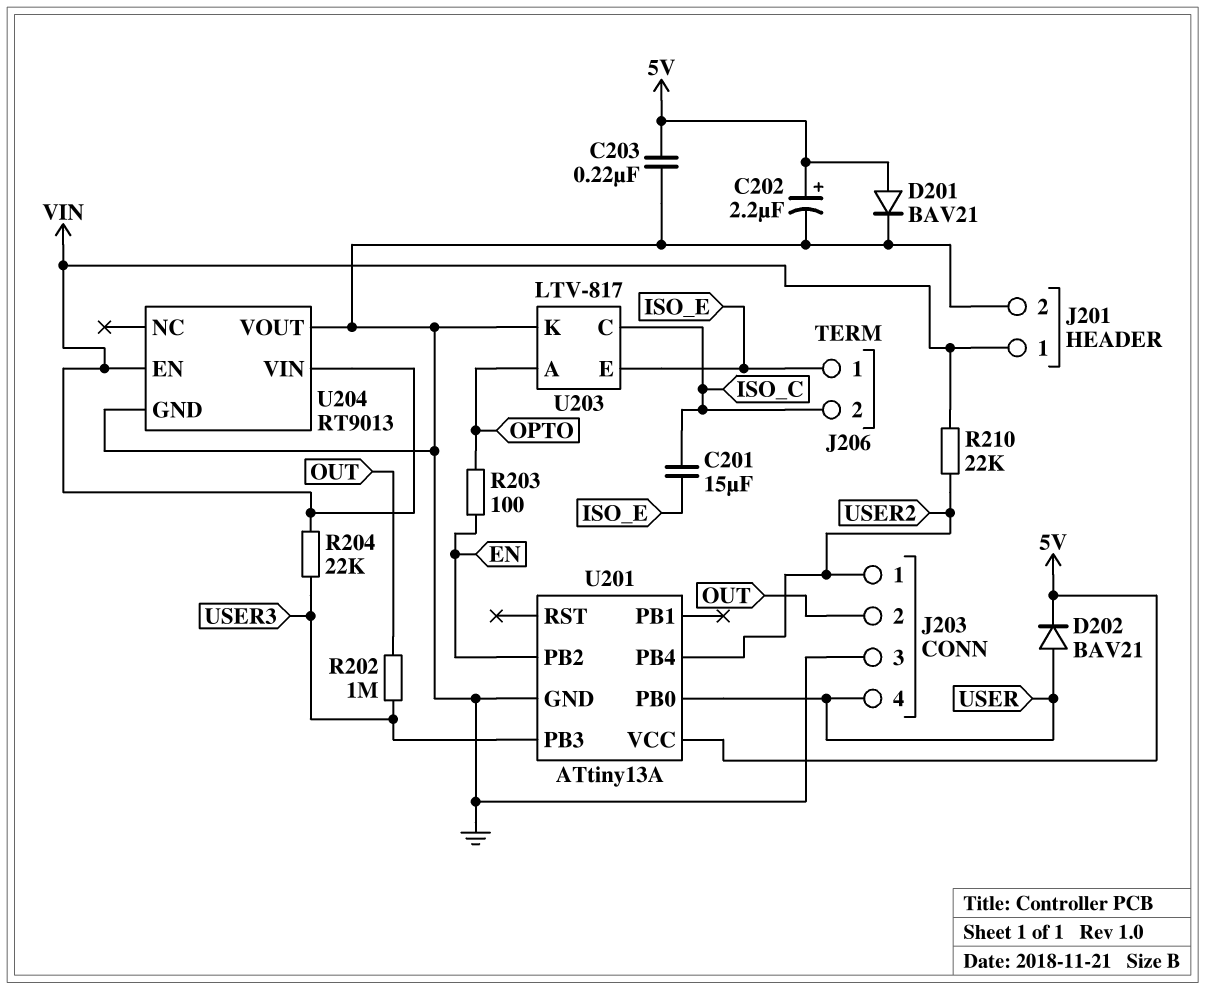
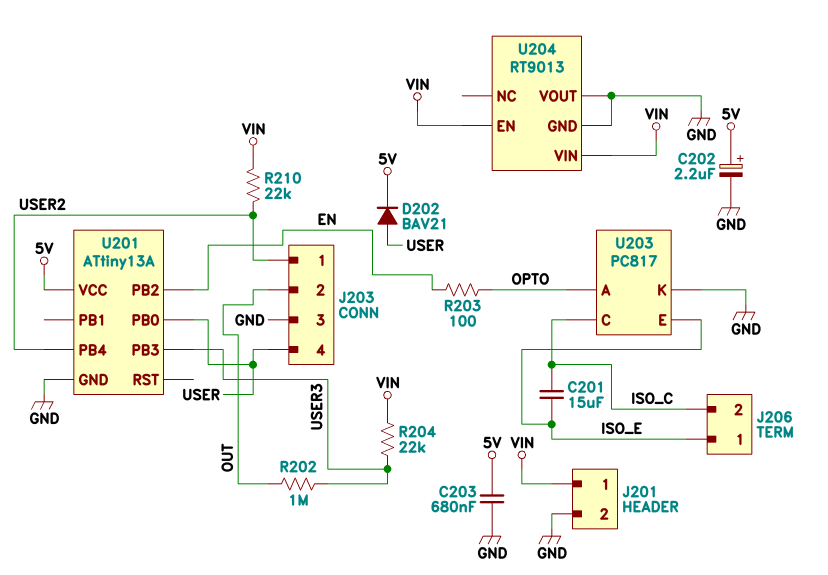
C203: 220nF (5V, GND) -> 680nF (5V, GND)
D201: diode BAV21 (A 5V, K GND) -> none
U203: LTV-817 -> PC817

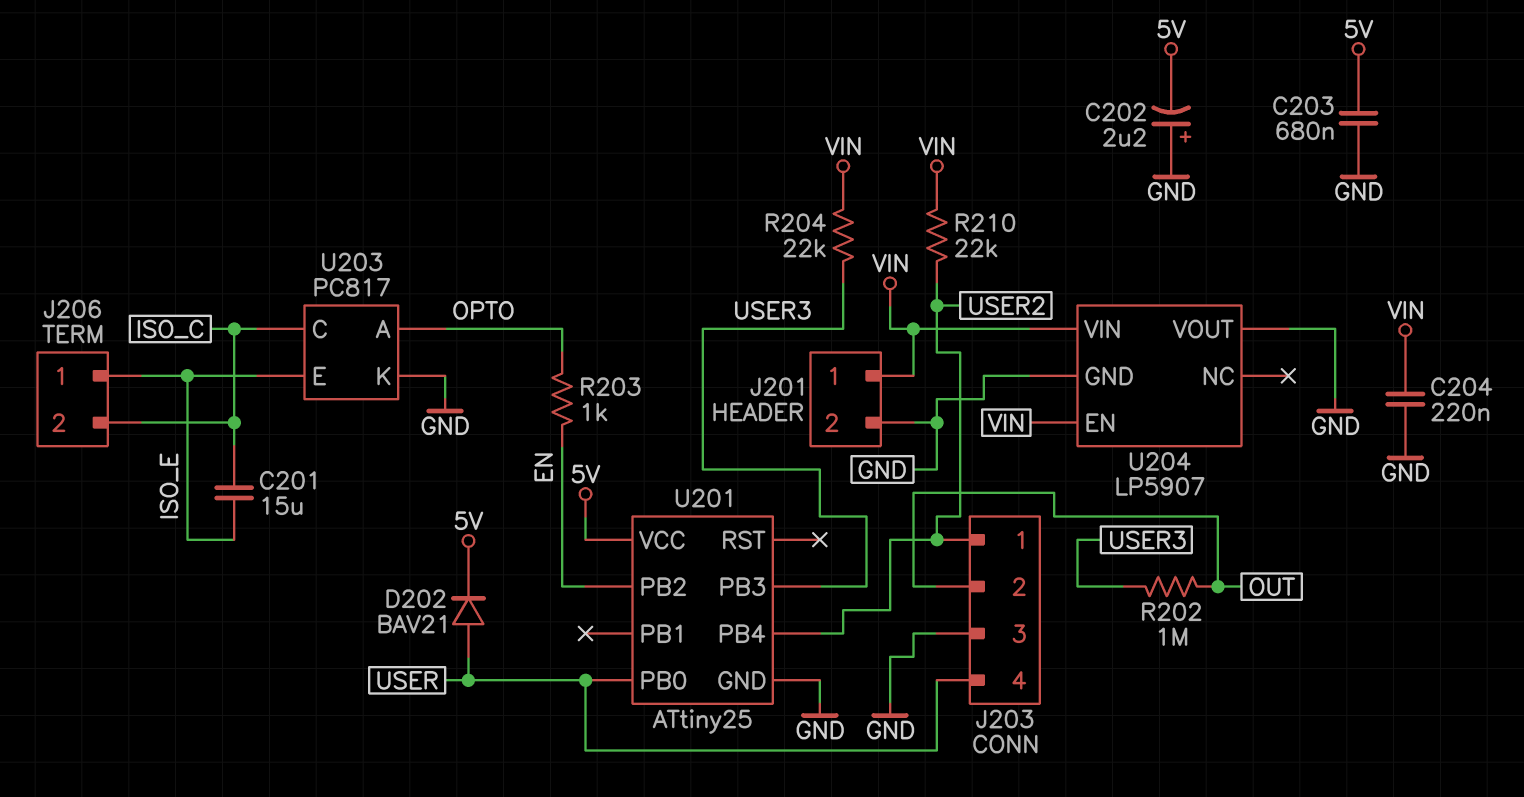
C202: 2.2uF (plus 5V, minus GND) -> 2.2uF (plus GND, minus 5V)
C204: none -> 220nF (GND, VIN)
R203: 100 (EN, OPTO) -> 1k (EN, OPTO)
U201: ATtiny13A -> ATtiny25
U204: RT9013 -> LP5907

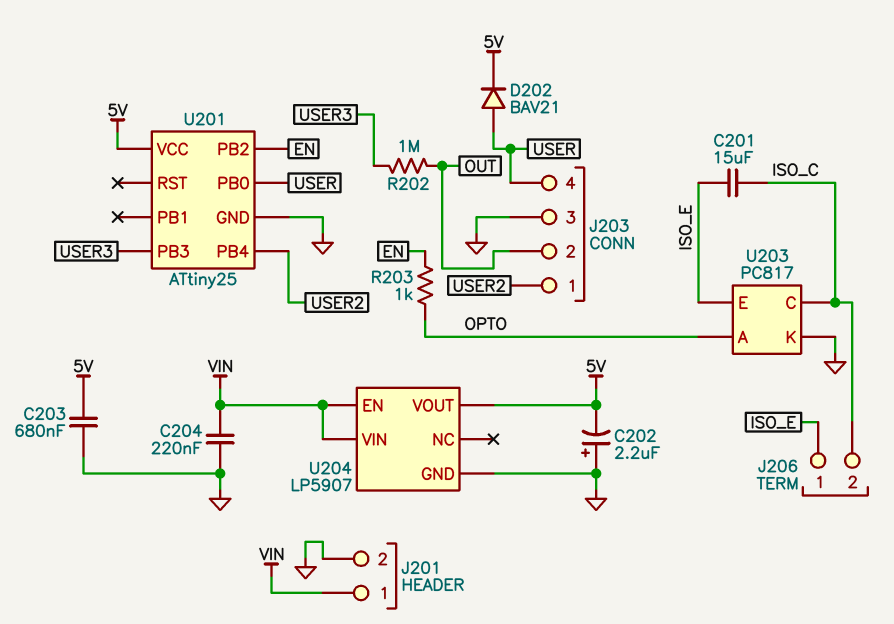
R204: 22k (USER3, VIN) -> none
R210: 22k (USER2, VIN) -> none
U204 pin VOUT: GND -> 5V

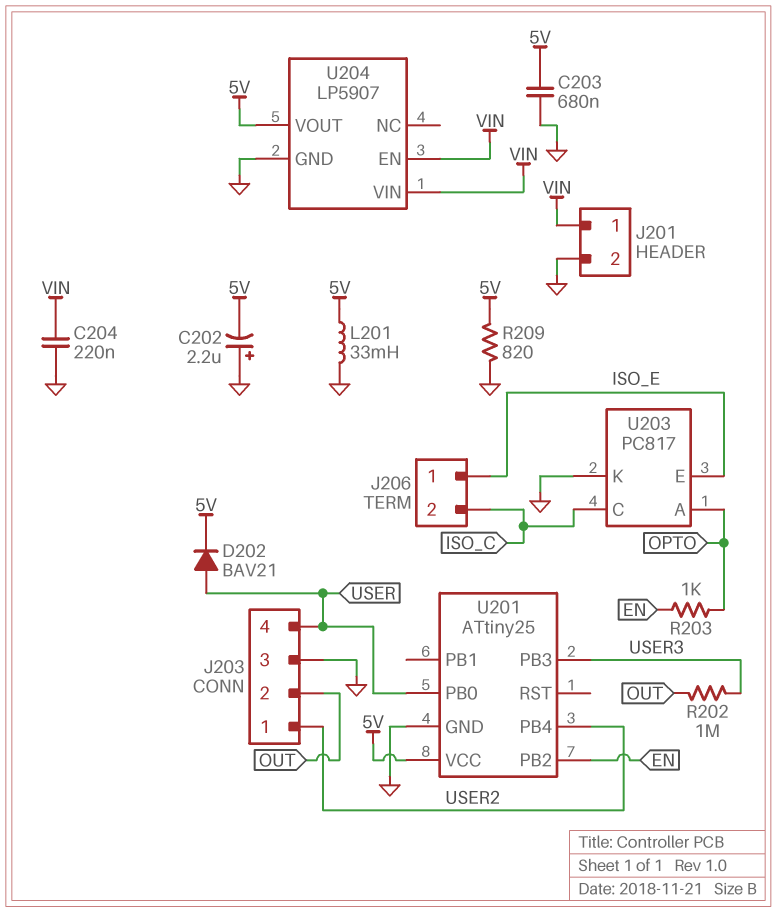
C201: 15uF (ISO_C, ISO_E) -> none
L201: none -> 33mH (5V, GND)
R209: none -> 820 (5V, GND)

